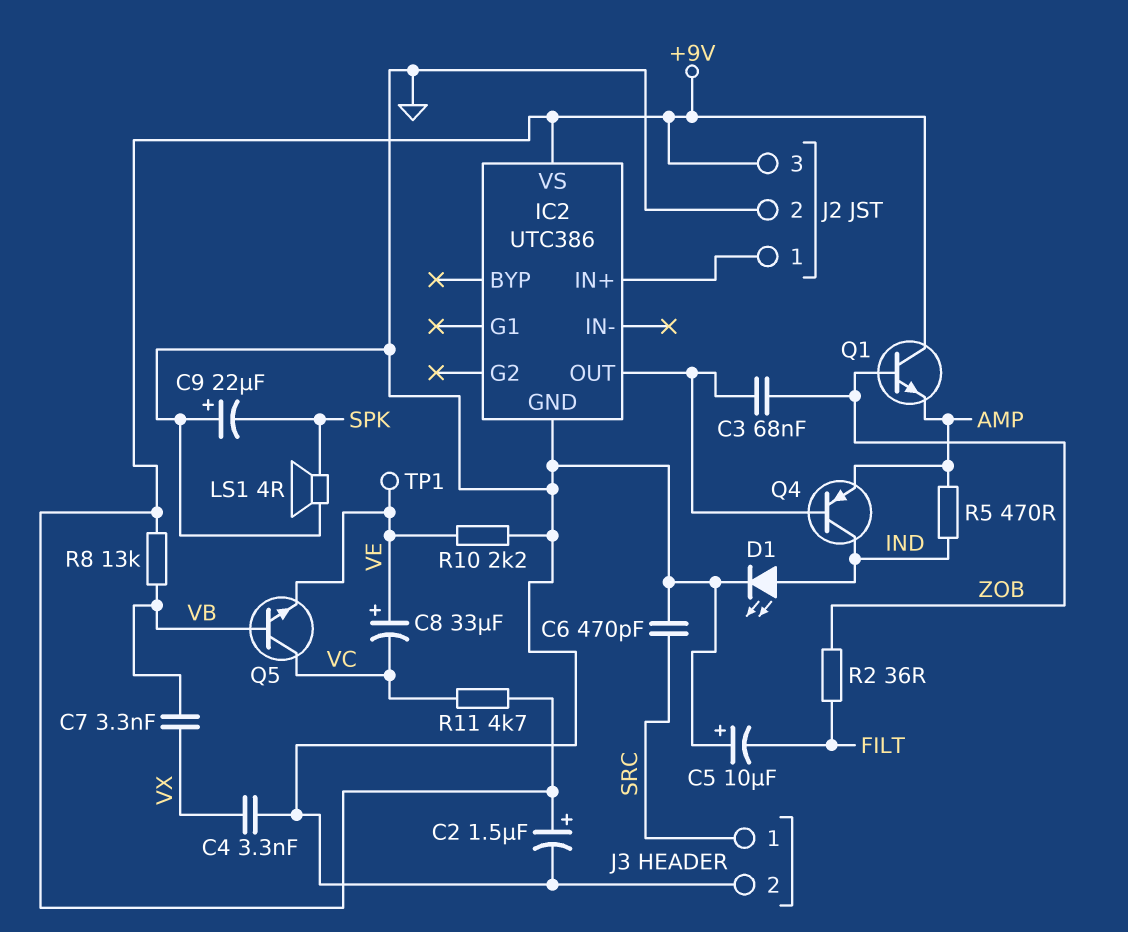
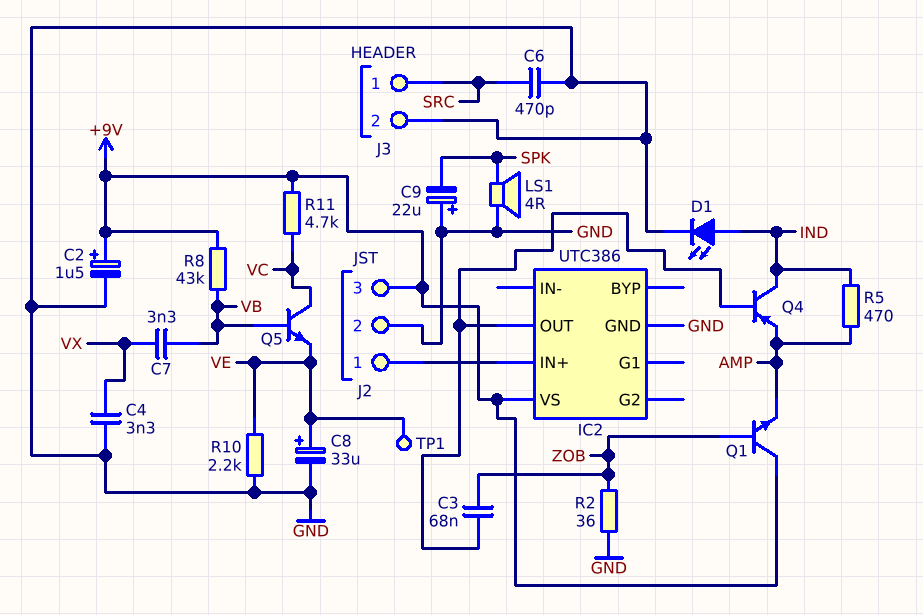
C5: 10uF (plus GND, minus FILT) -> none
C8: 33uF (plus VE, minus VC) -> 33uF (plus VE, minus GND)
R2: 36 (FILT, ZOB) -> 36 (GND, ZOB)
R8: 13k (+9V, VB) -> 43k (+9V, VB)

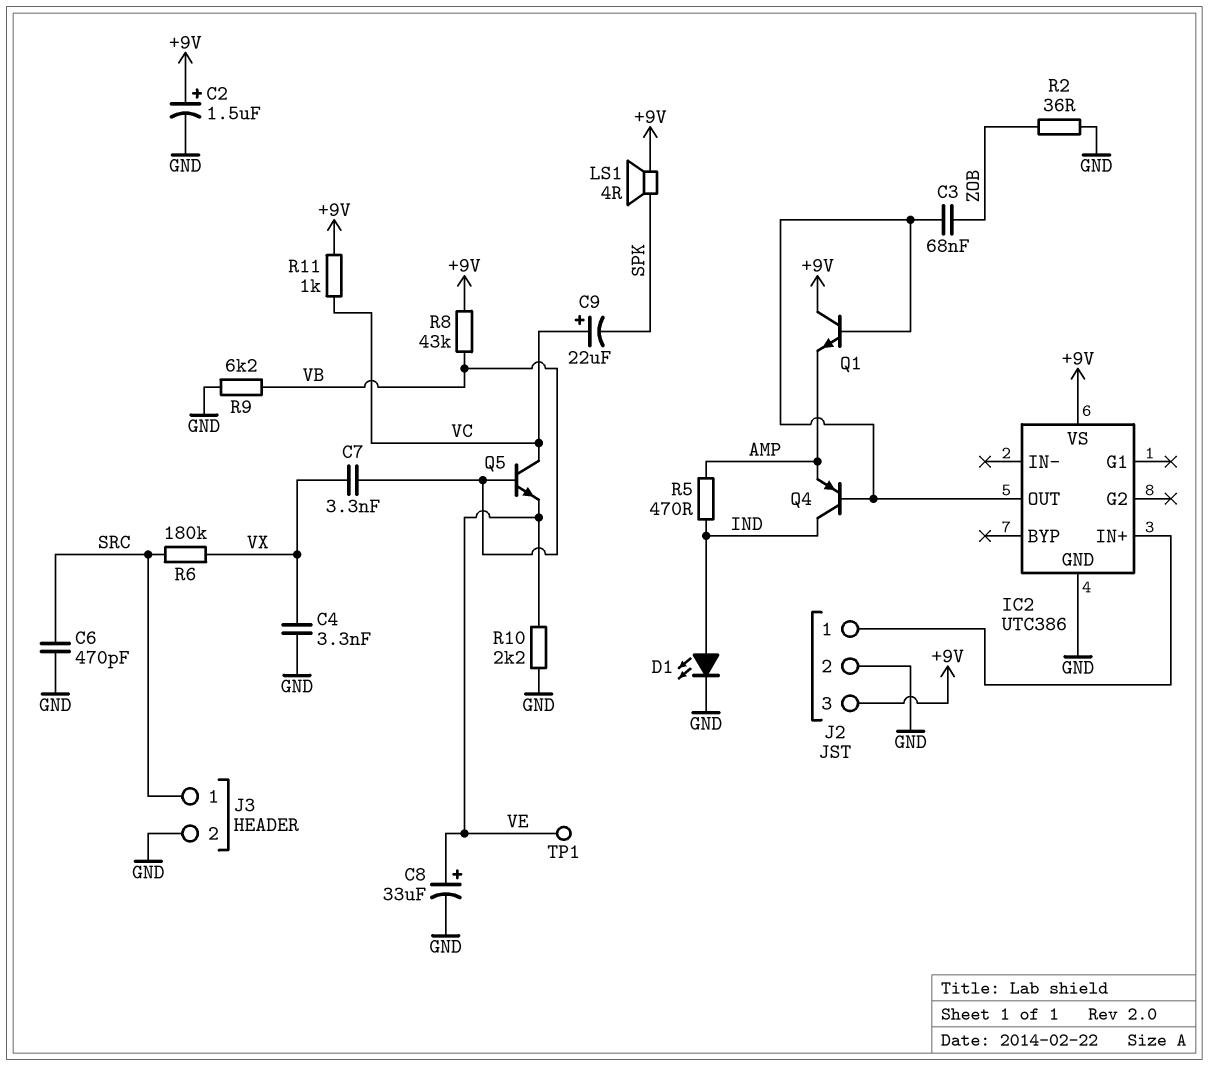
C9: 22uF (plus GND, minus SPK) -> 22uF (plus VC, minus SPK)
LS1: speaker 4R (GND, SPK) -> speaker 4R (+9V, SPK)
Q1: NPN (B ZOB, C +9V, E AMP) -> NPN (B IC2/OUT, C +9V, E AMP)
R6: none -> 180k (SRC, VX)
R9: none -> 6.2k (GND, VB)
R11: 4.7k (+9V, VC) -> 1k (+9V, VC)

